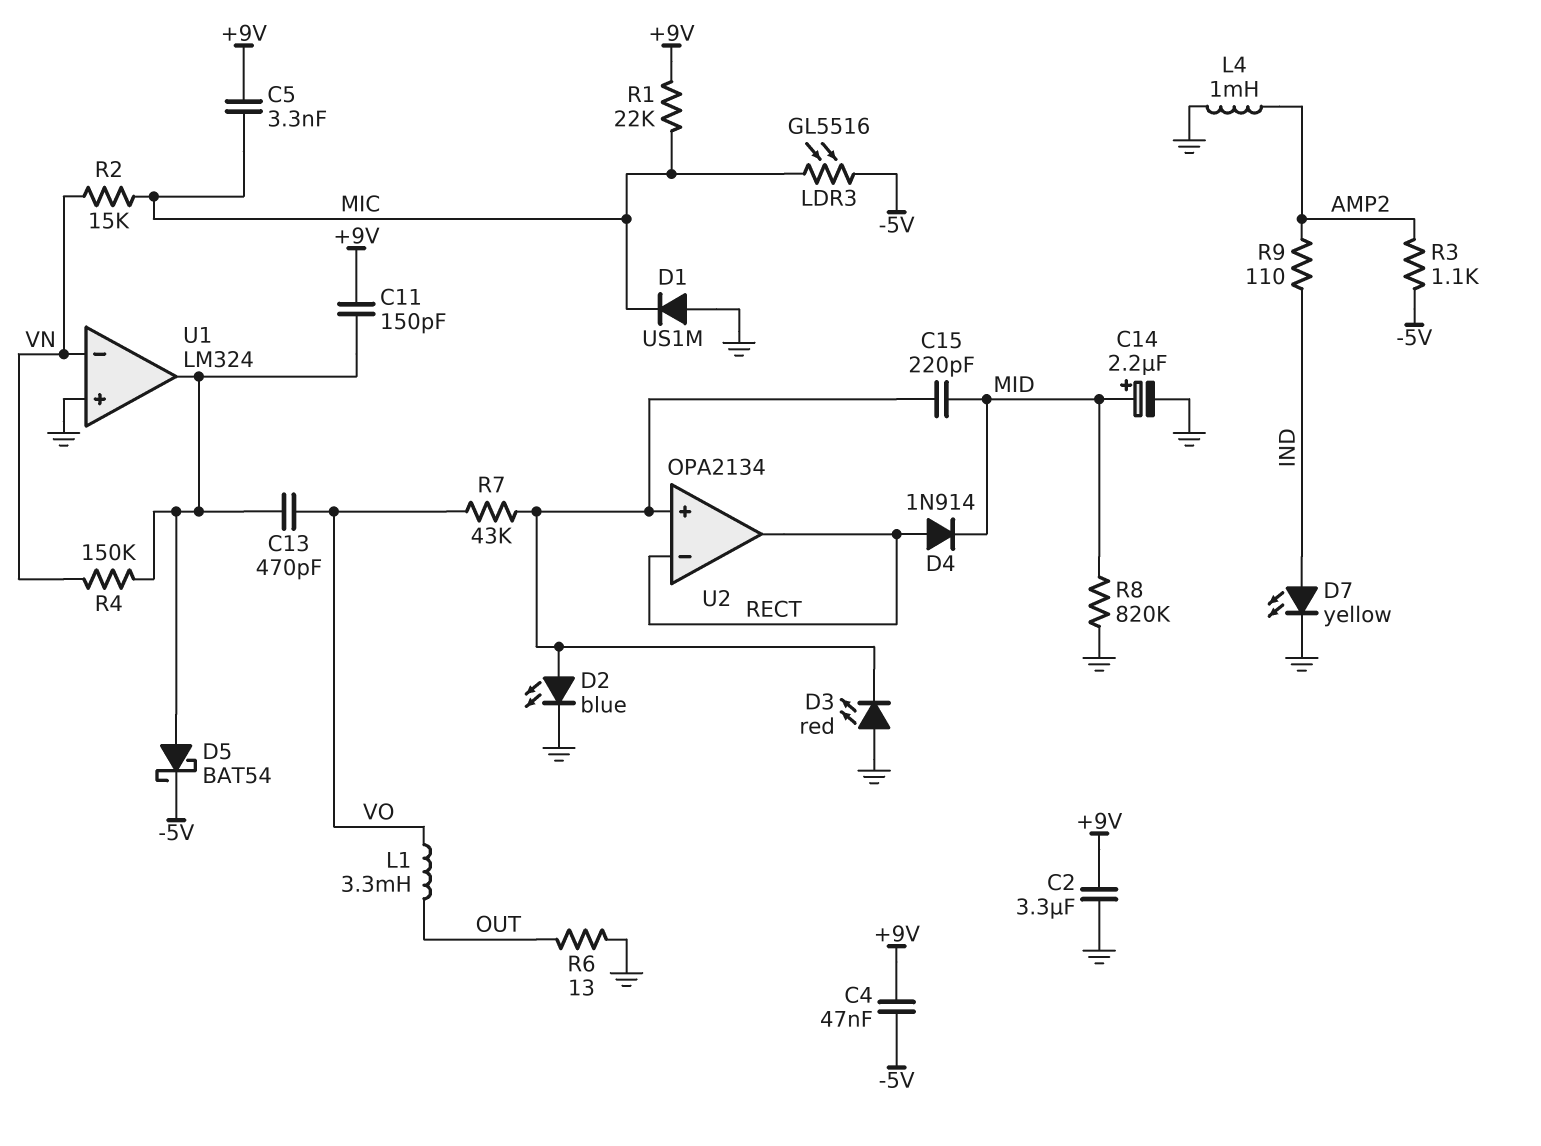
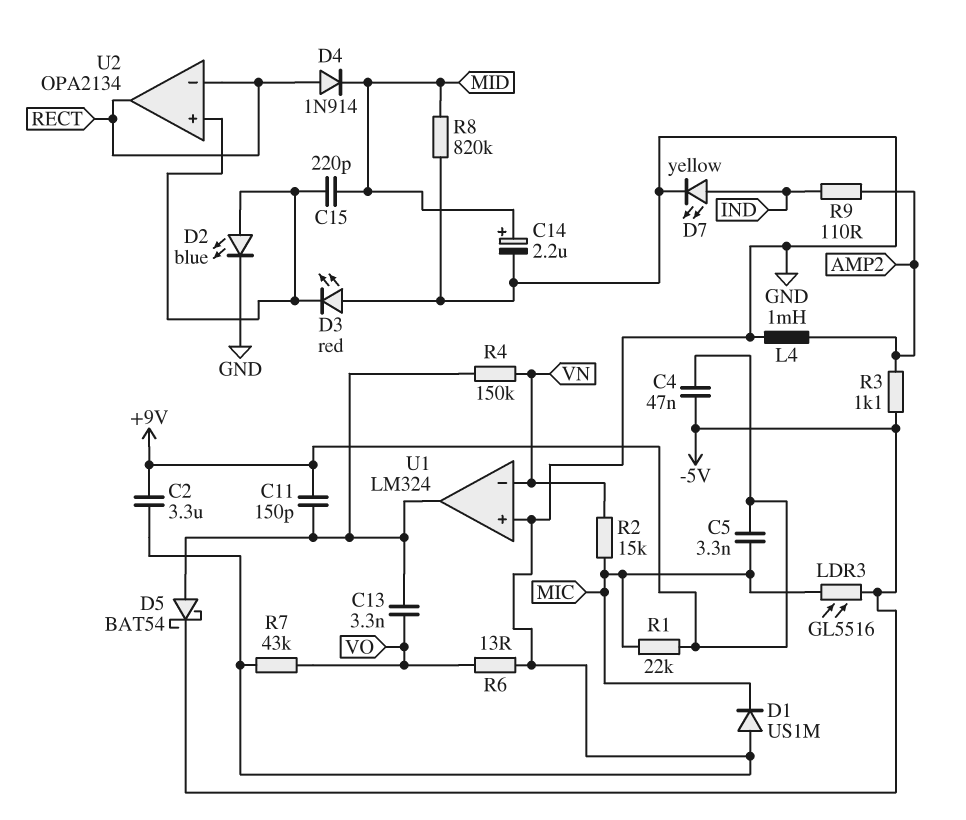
C13: 470pF (U1/out, VO) -> 3.3nF (U1/out, VO)
L1: 3.3mH (OUT, VO) -> none
R6: 13 (GND, OUT) -> 13 (GND, VO)
R7: 43k (U2/in+, VO) -> 43k (GND, VO)

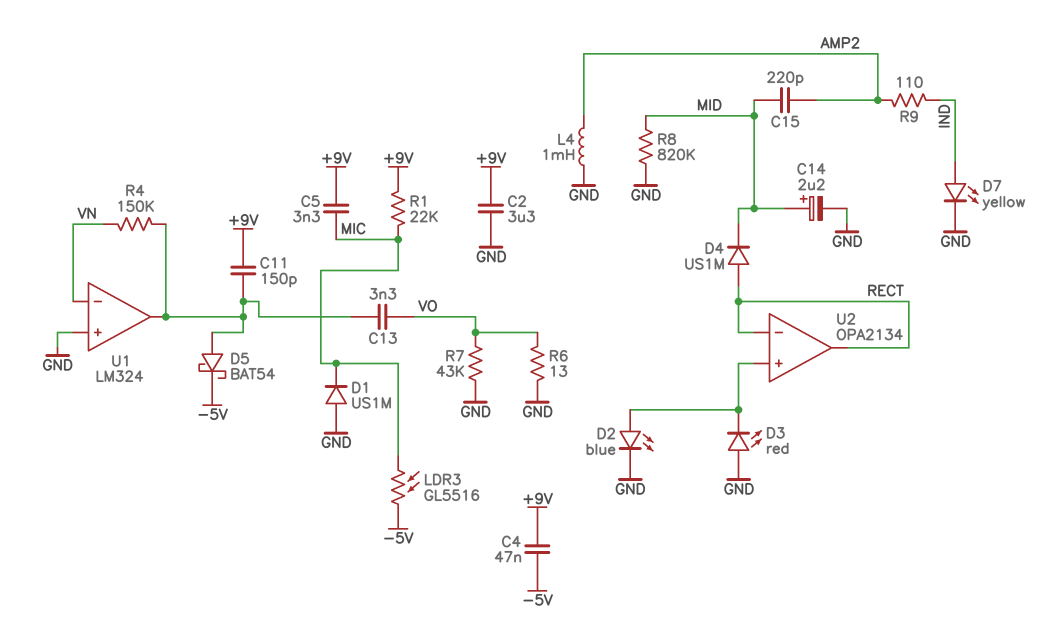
C15: 220pF (MID, U2/in+) -> 220pF (AMP2, MID)
D4: diode 1N914 (A RECT, K MID) -> diode US1M (A RECT, K MID)
R2: 15k (MIC, VN) -> none
R3: 1.1k (-5V, AMP2) -> none

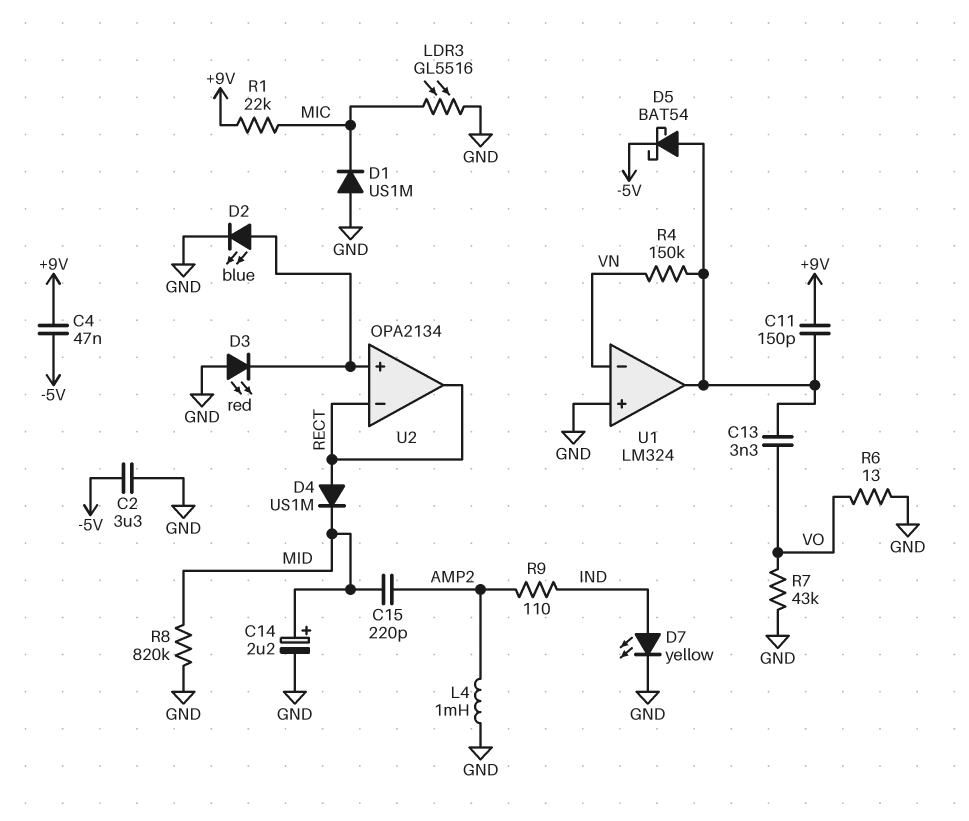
C2: 3.3uF (+9V, GND) -> 3.3uF (-5V, GND)
C5: 3.3nF (+9V, MIC) -> none
LDR3: GL5516 (-5V, MIC) -> GL5516 (GND, MIC)

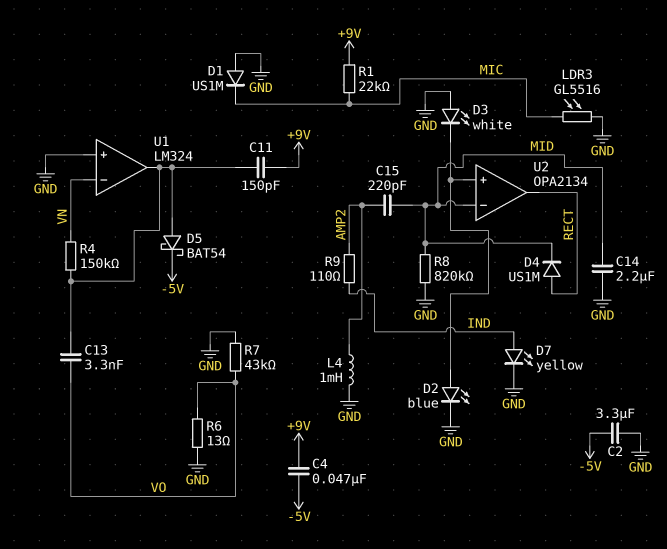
C14: 2.2uF (plus MID, minus GND) -> 2.2uF (GND, MID)
D3: LED red (A GND, K U2/in+) -> LED white (A GND, K U2/in+)
U2 pin in-: RECT -> MID

